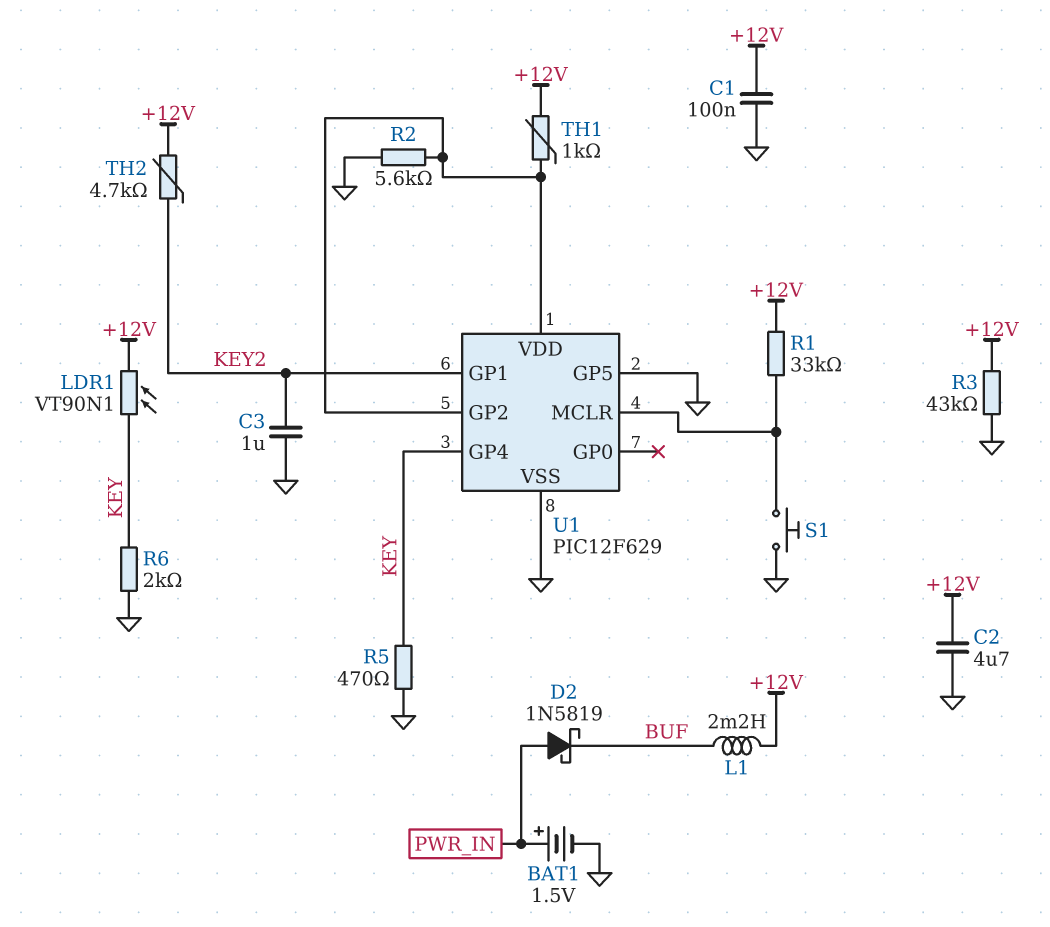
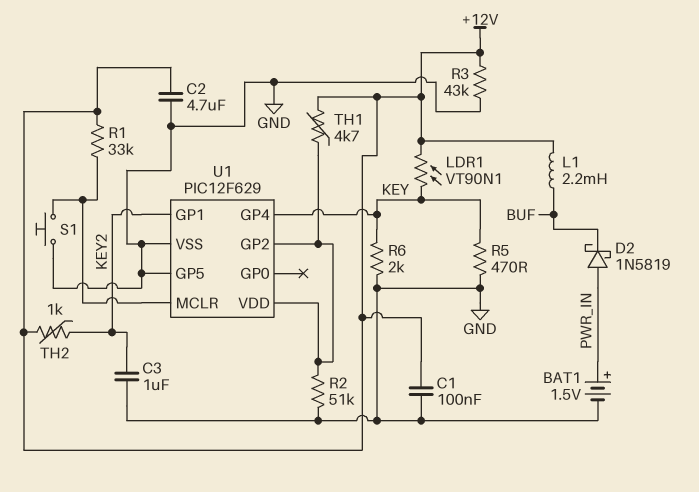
R2: 5.6k (GND, U1/GP2) -> 51k (GND, U1/GP2)
TH1: 1k (+12V, U1/GP2) -> 4.7k (+12V, U1/GP2)
TH2: 4.7k (+12V, KEY2) -> 1k (+12V, KEY2)

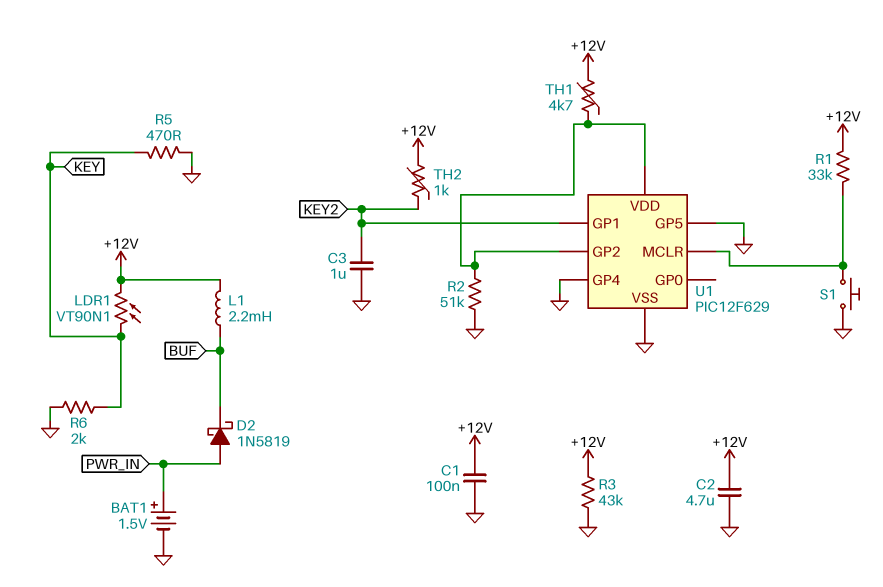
U1 pin GP4: KEY -> GND

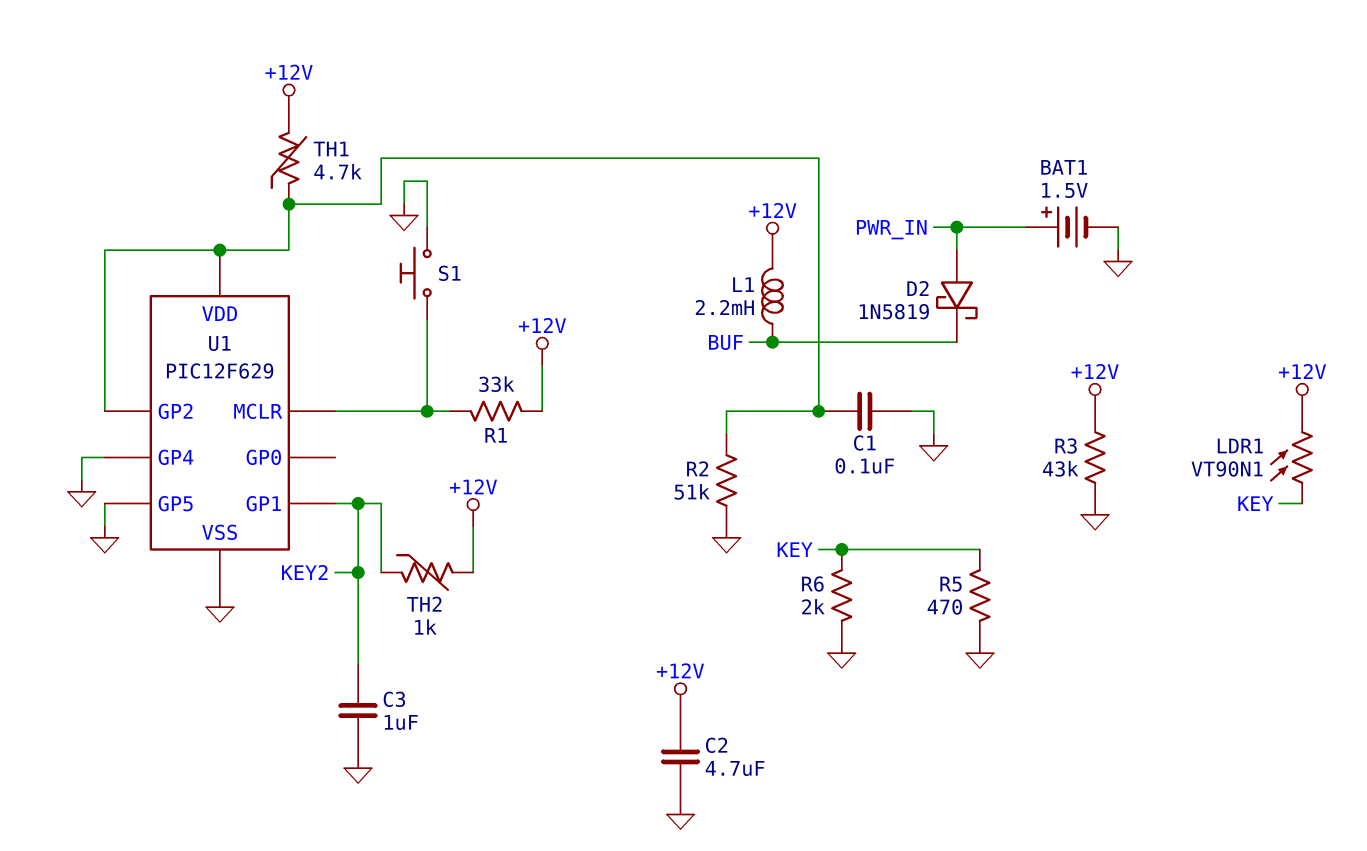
C1: 100nF (+12V, GND) -> 100nF (GND, U1/GP2)

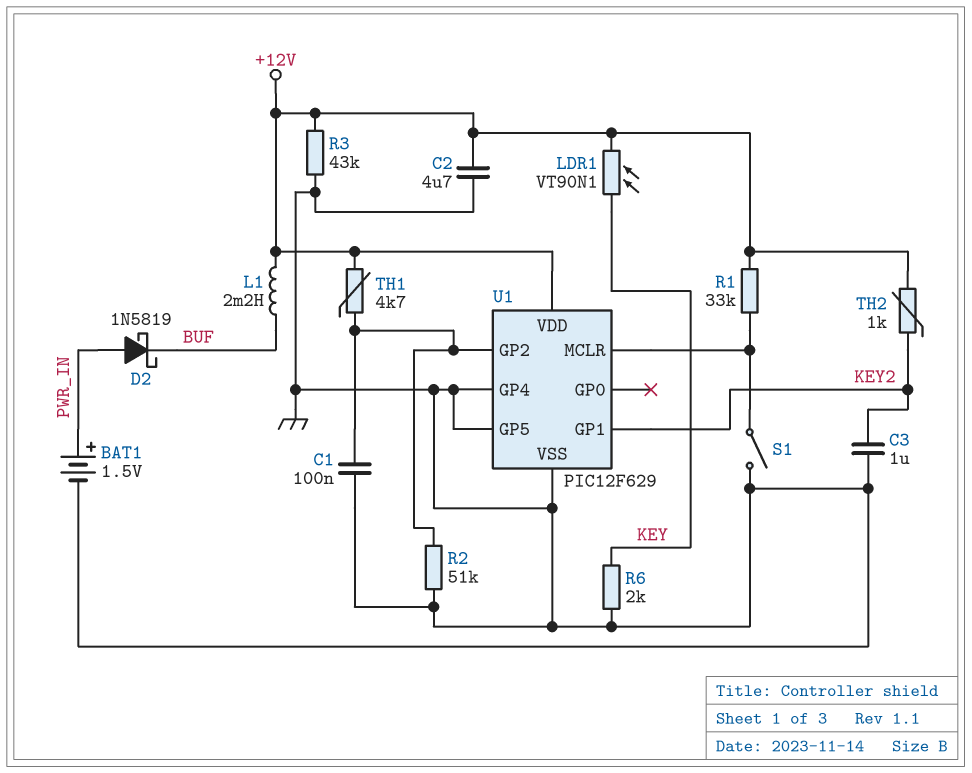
R5: 470 (GND, KEY) -> none
S1: button (GND, U1/MCLR) -> switch (GND, U1/MCLR)
U1 pin VDD: U1/GP2 -> +12V

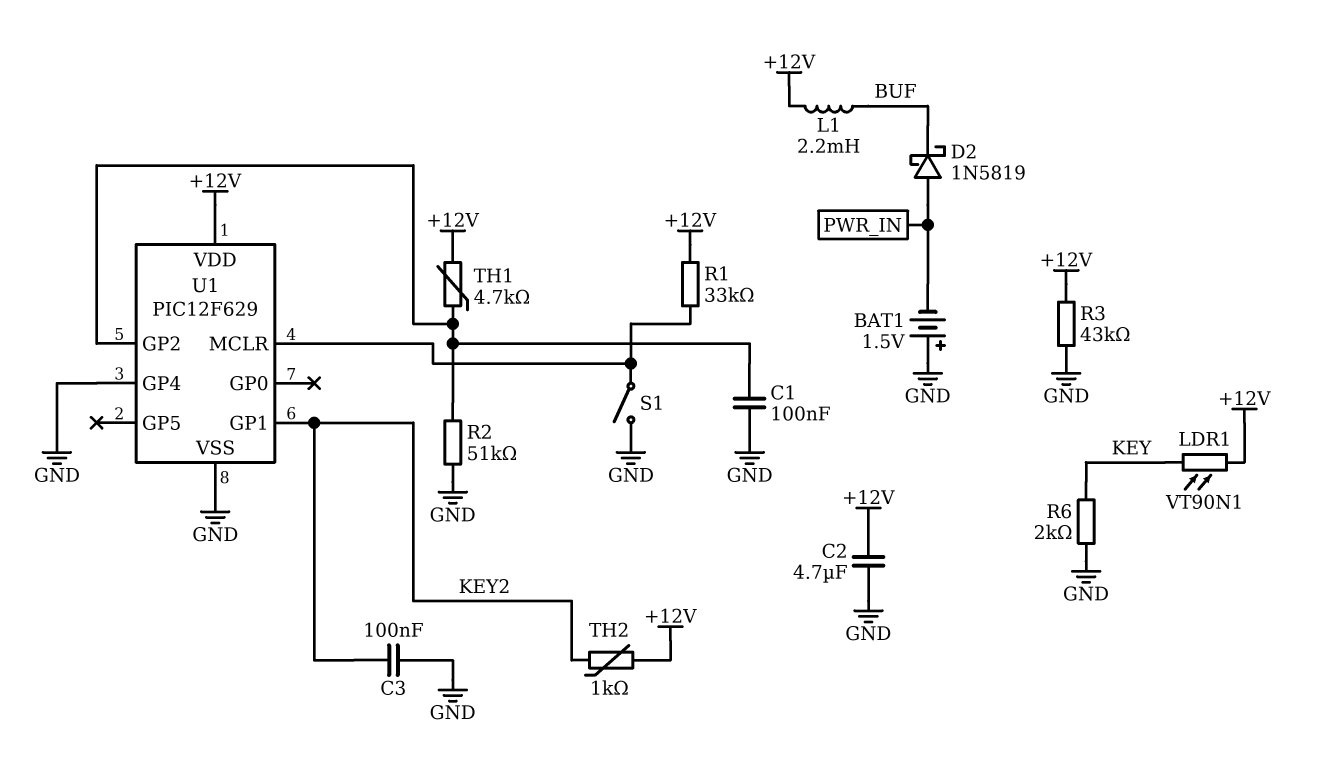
BAT1: 1.5V (plus PWR_IN, minus GND) -> 1.5V (plus GND, minus PWR_IN)
C3: 1uF (GND, KEY2) -> 100nF (GND, KEY2)
U1 pin GP5: GND -> none

